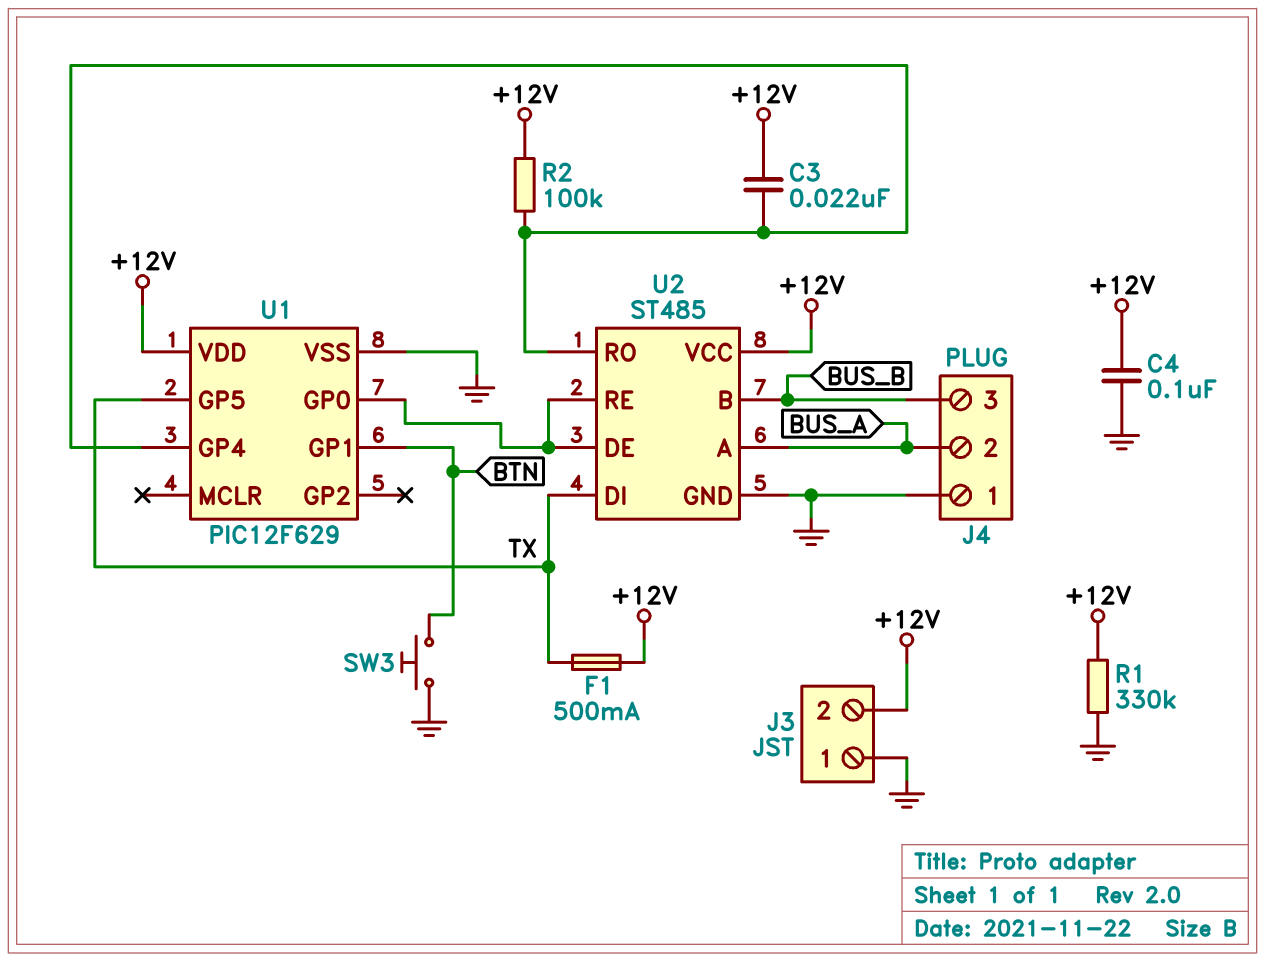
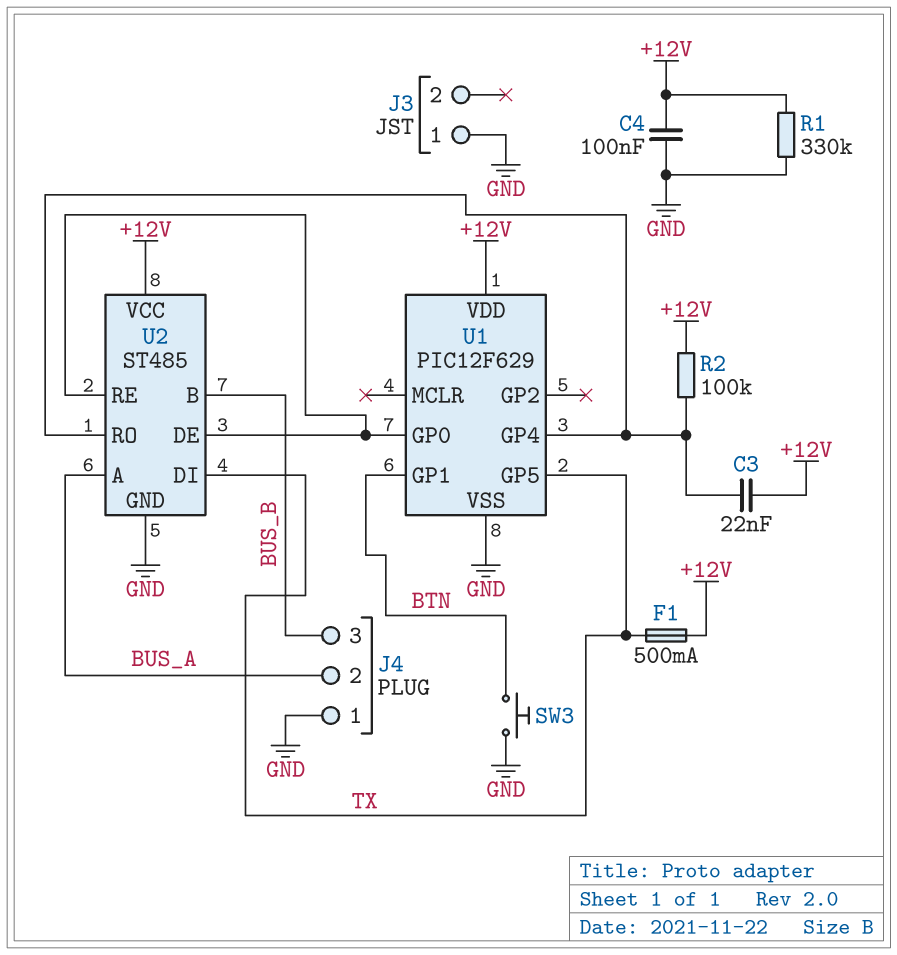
J3 pin 2: +12V -> none

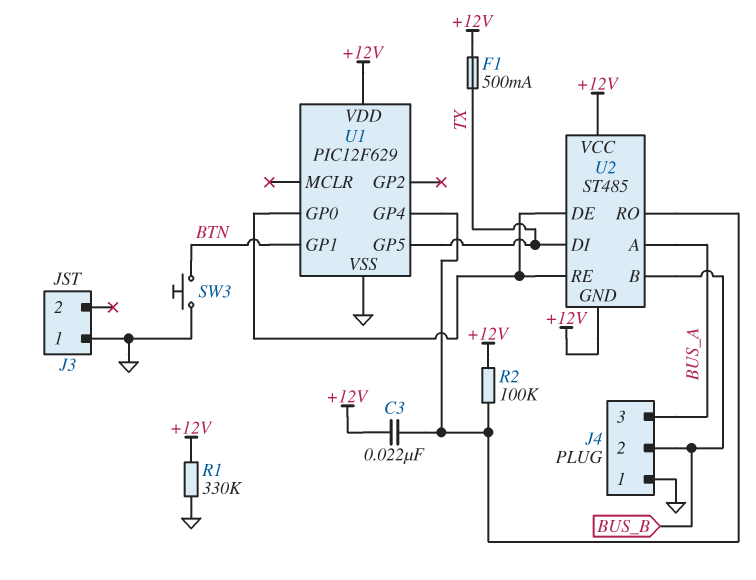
C4: 100nF (+12V, GND) -> none
J4 pin 2: BUS_A -> BUS_B
J4 pin 3: BUS_B -> BUS_A
U2 pin GND: GND -> +12V

